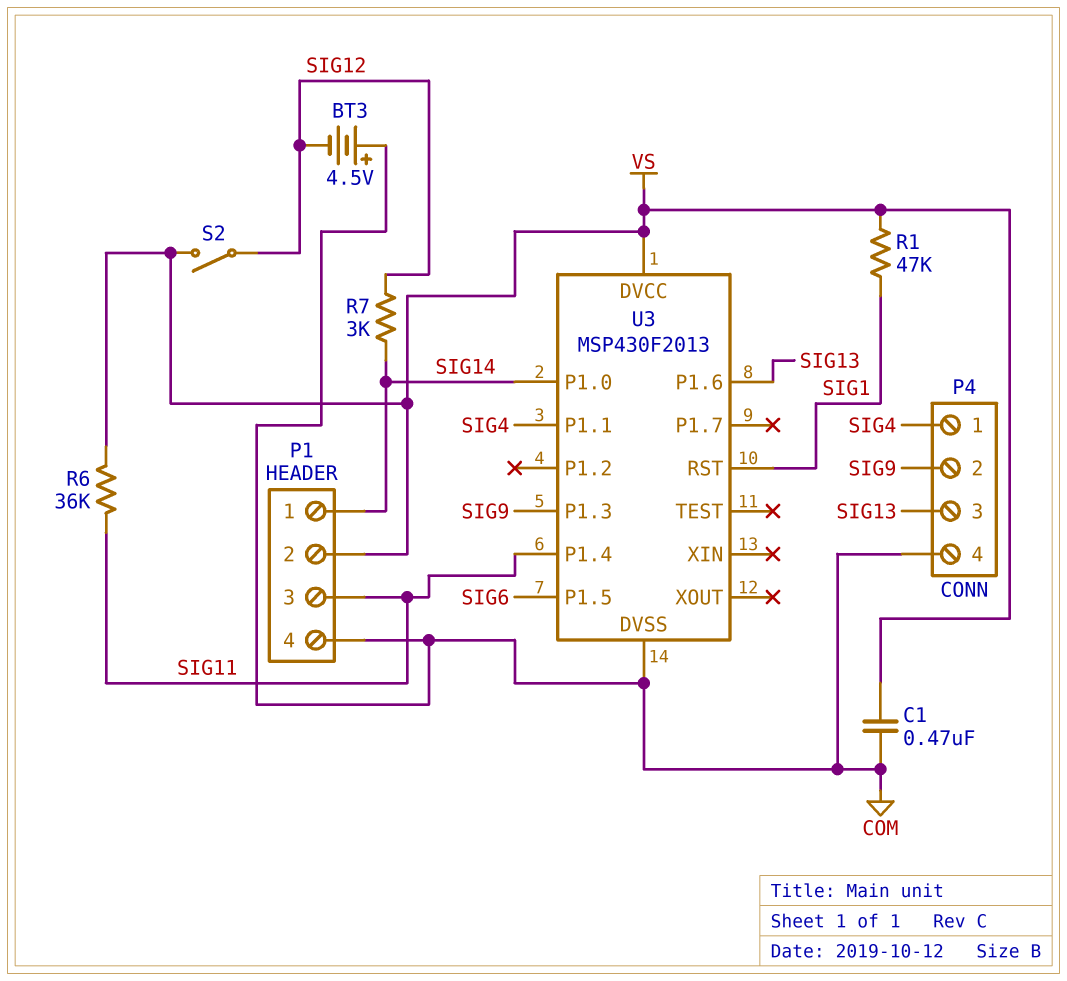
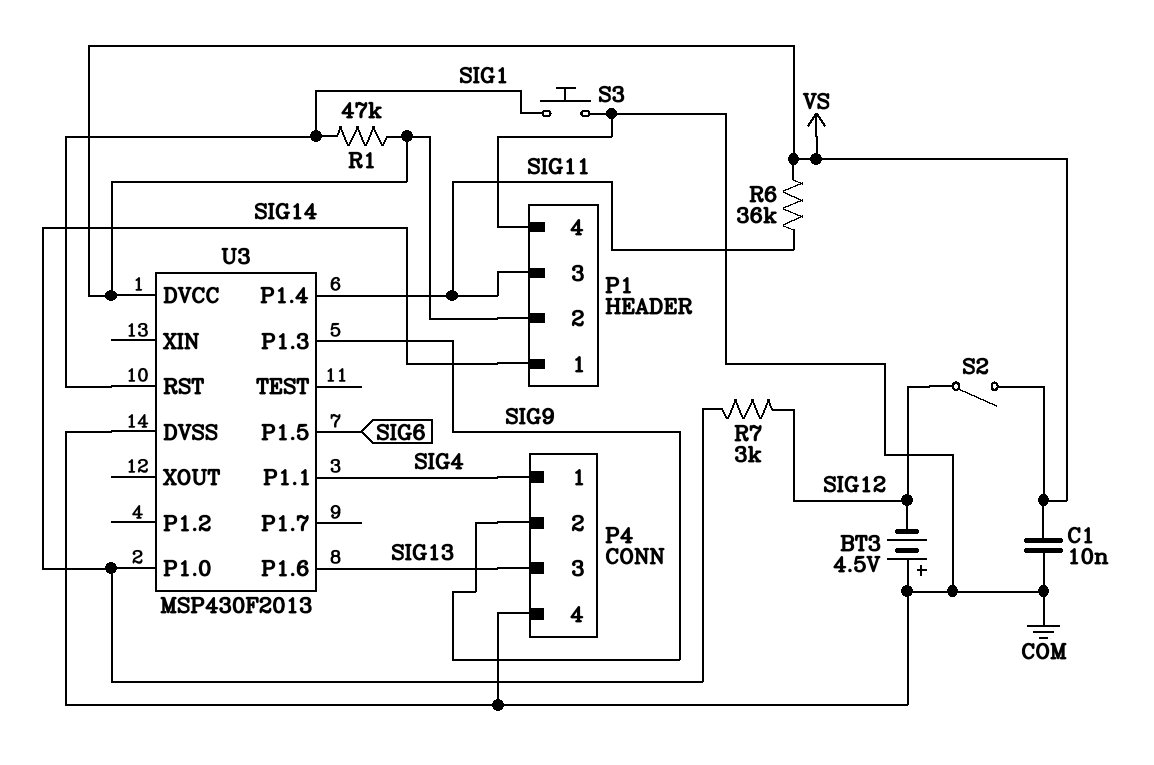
C1: 470nF (COM, VS) -> 10nF (COM, VS)
S3: none -> button (COM, SIG1)

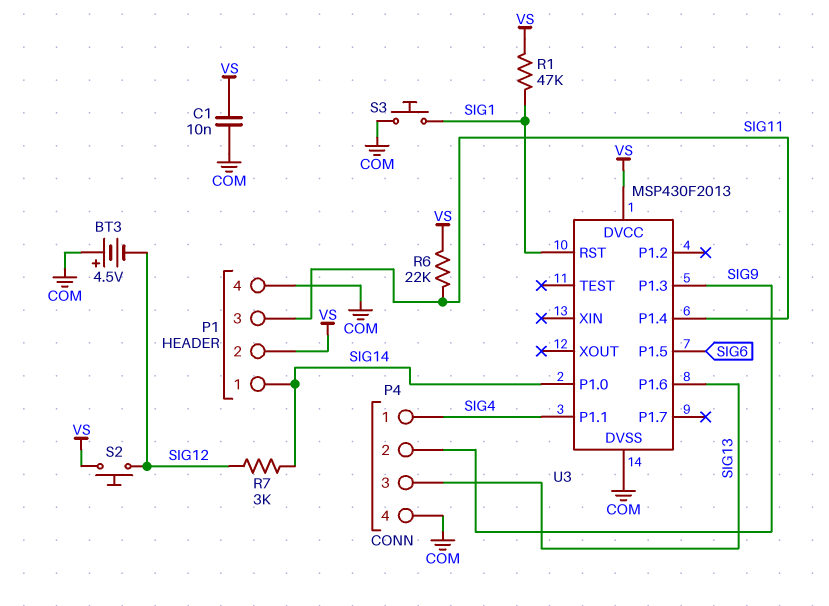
R6: 36k (SIG11, VS) -> 22k (SIG11, VS)
S2: switch (SIG12, VS) -> button (SIG12, VS)

